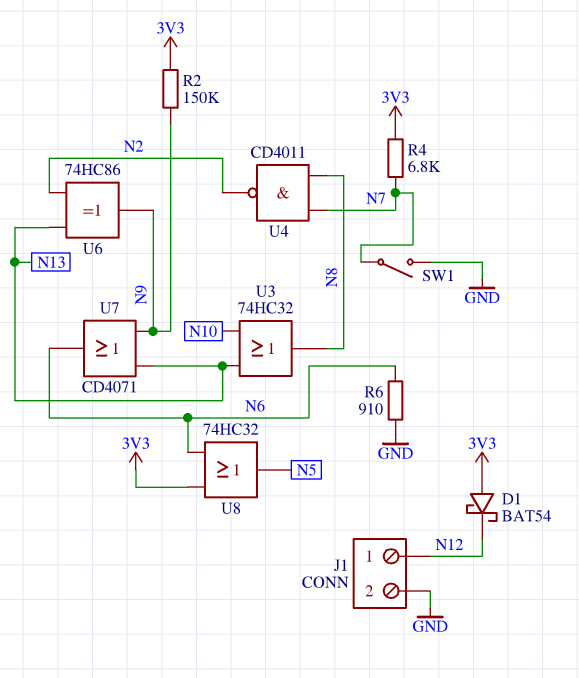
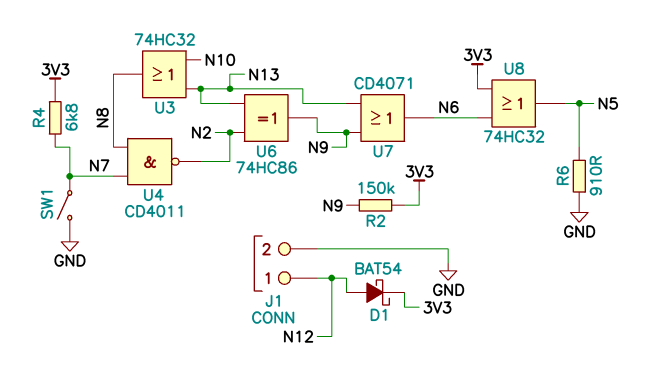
D1: schottky BAT54 (A 3V3, K N12) -> schottky BAT54 (A N12, K 3V3)
R6: 910 (GND, N6) -> 910 (GND, N5)

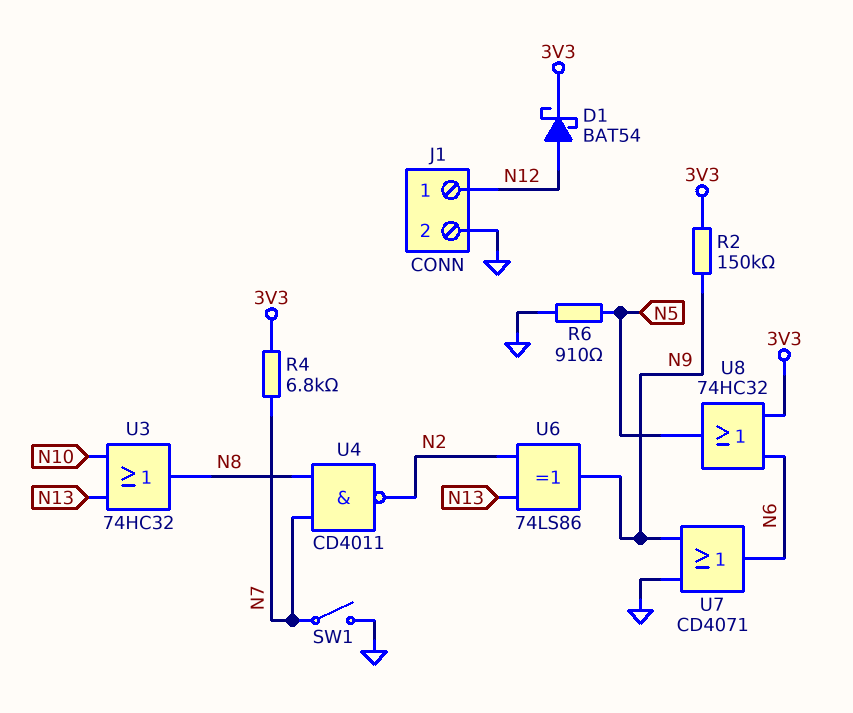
U6: XOR 74HC86 (in N2, in N13, out N9) -> XOR 74LS86 (in N2, in N13, out N9)
U7: OR CD4071 (in N9, in N13, out N6) -> OR CD4071 (in GND, in N9, out N6)

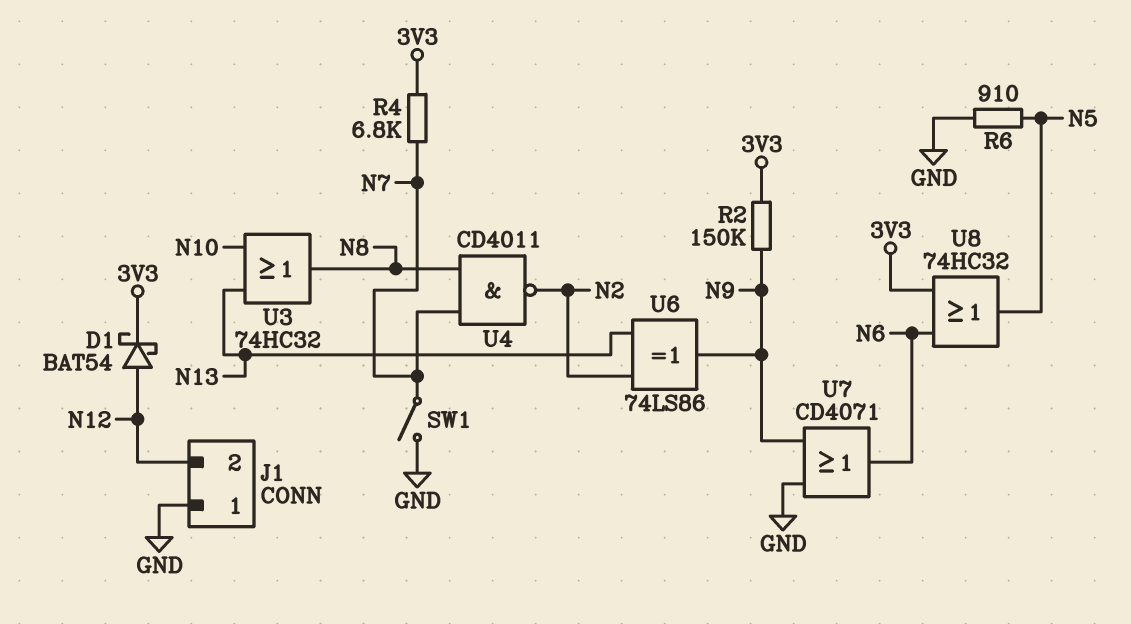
J1 pin 1: N12 -> GND
J1 pin 2: GND -> N12

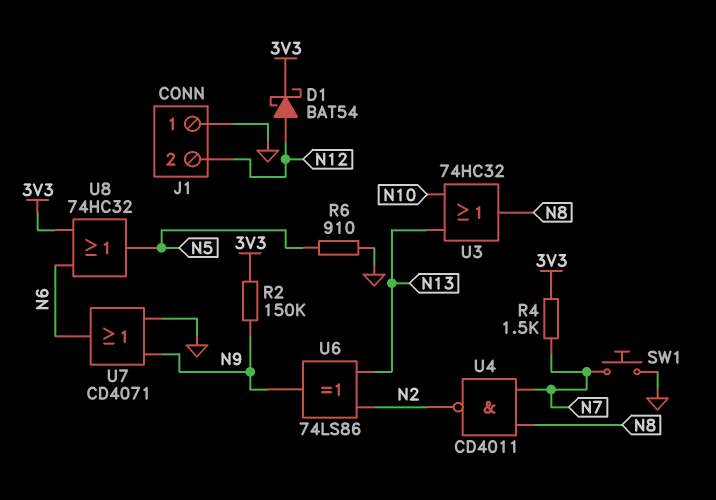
R4: 6.8k (3V3, N7) -> 1.5k (3V3, N7)
SW1: switch (GND, N7) -> button (GND, N7)

